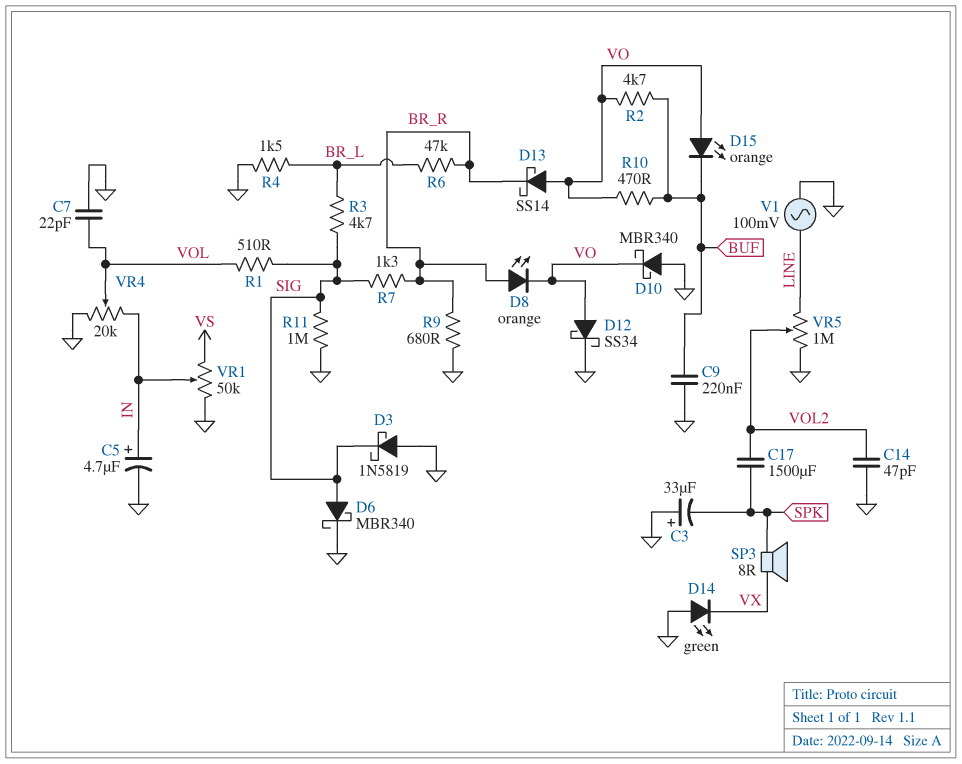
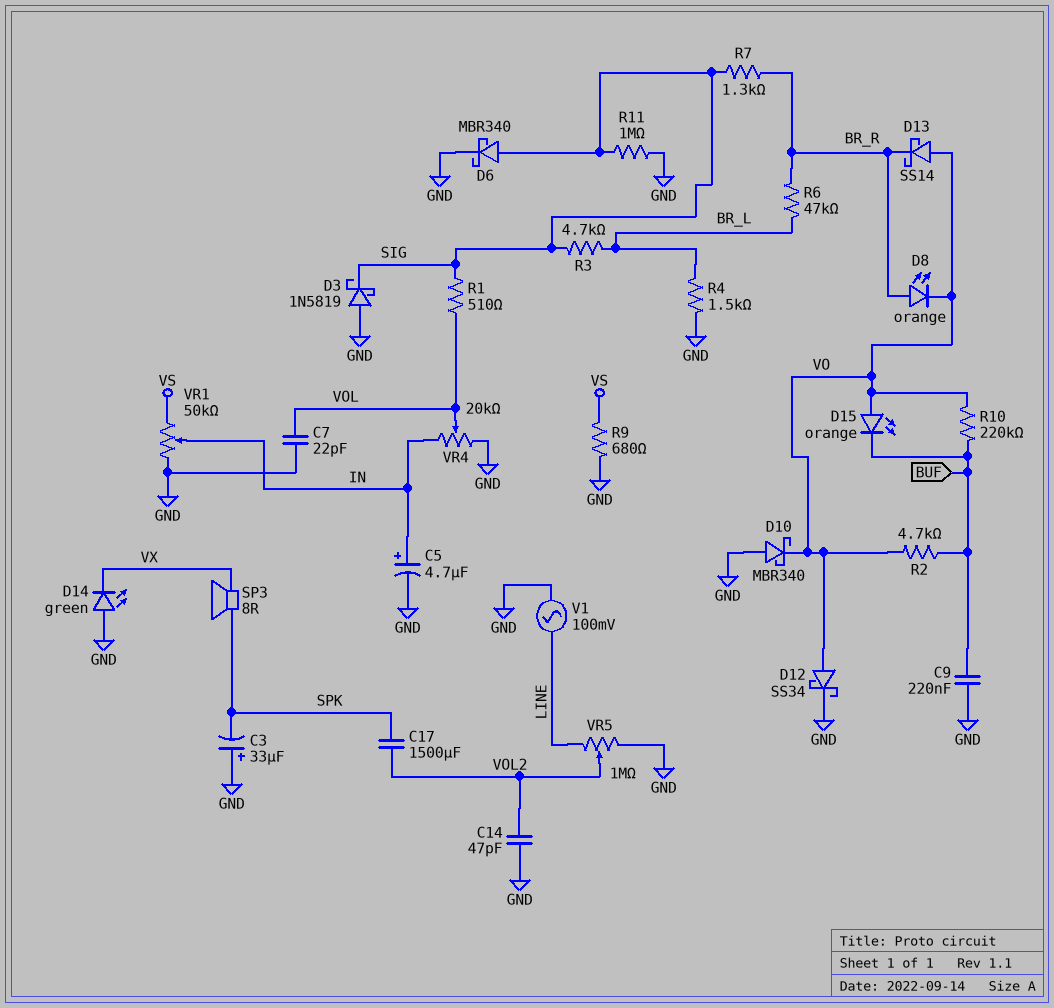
R9: 680 (BR_R, GND) -> 680 (GND, VS)
R10: 470 (BUF, VO) -> 220k (BUF, VO)

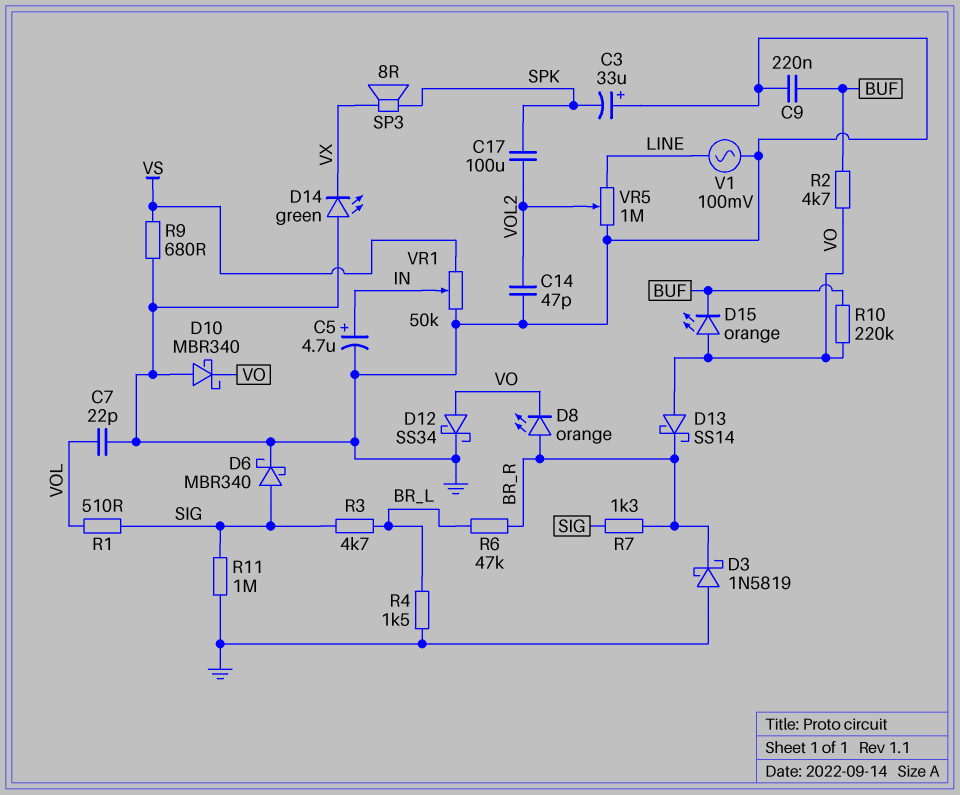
C17: 1500uF (SPK, VOL2) -> 100uF (SPK, VOL2)
D3: schottky 1N5819 (A GND, K SIG) -> schottky 1N5819 (A GND, K BR_R)
VR4: 20k (GND, IN, wiper VOL) -> none

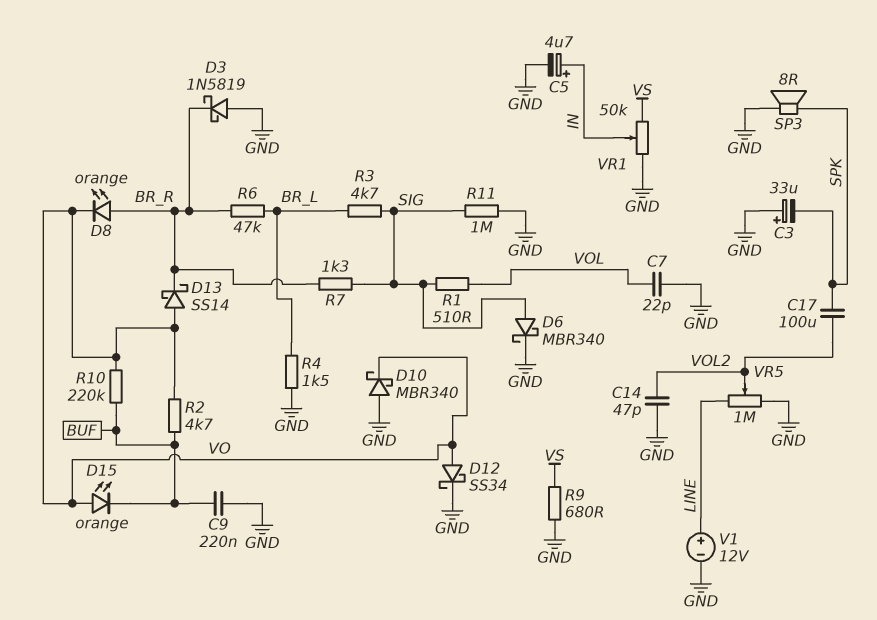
D14: LED green (A GND, K VX) -> none
SP3: speaker 8R (SPK, VX) -> speaker 8R (GND, SPK)
V1: AC 100mV (GND, LINE) -> 12V (plus LINE, minus GND)

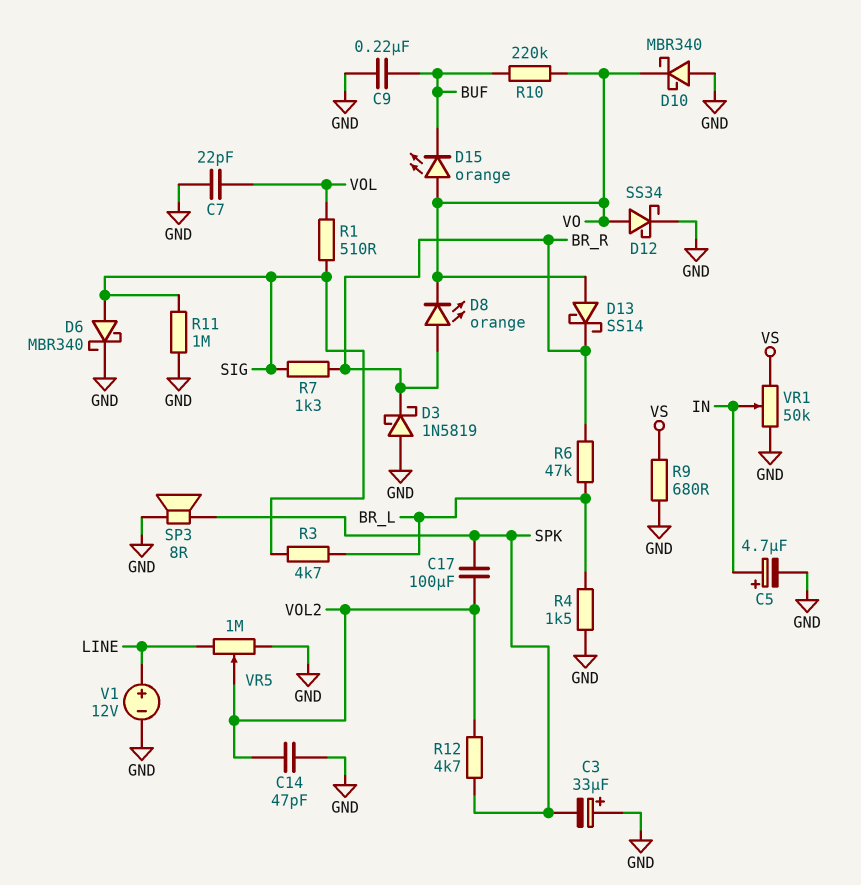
R2: 4.7k (BUF, VO) -> none
R12: none -> 4.7k (SPK, VOL2)

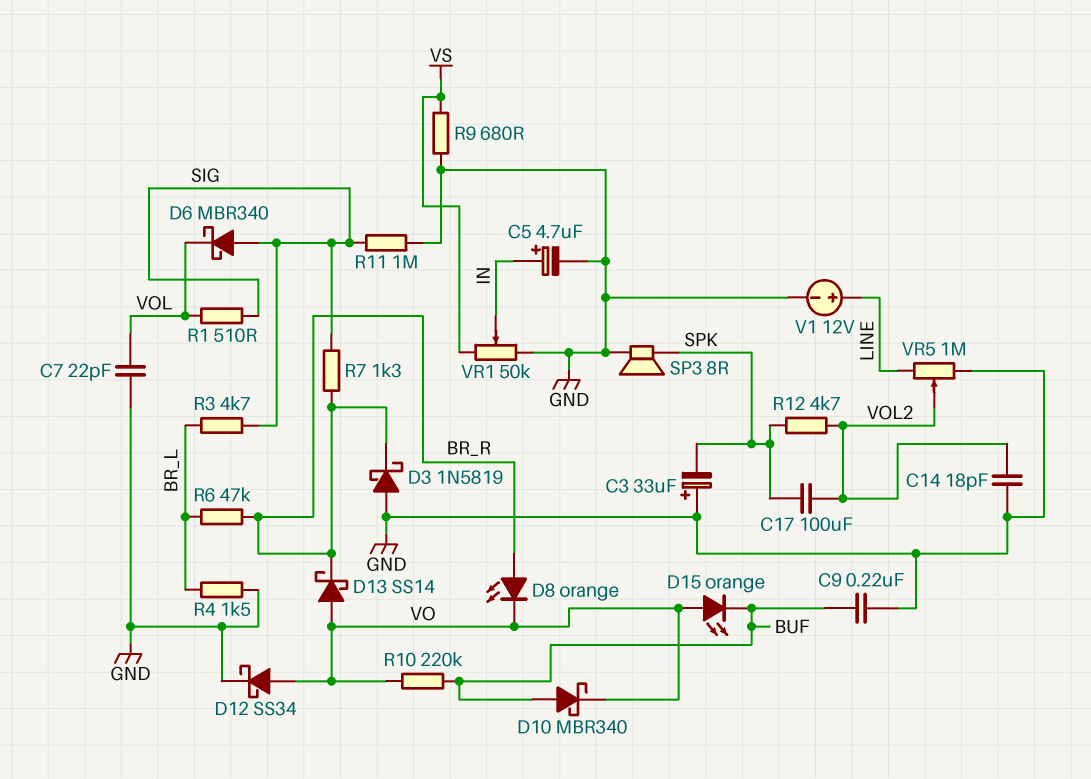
C14: 47pF (GND, VOL2) -> 18pF (GND, VOL2)
D6: schottky MBR340 (A SIG, K GND) -> schottky MBR340 (A SIG, K VOL)
D10: schottky MBR340 (A GND, K VO) -> schottky MBR340 (A BUF, K VO)

